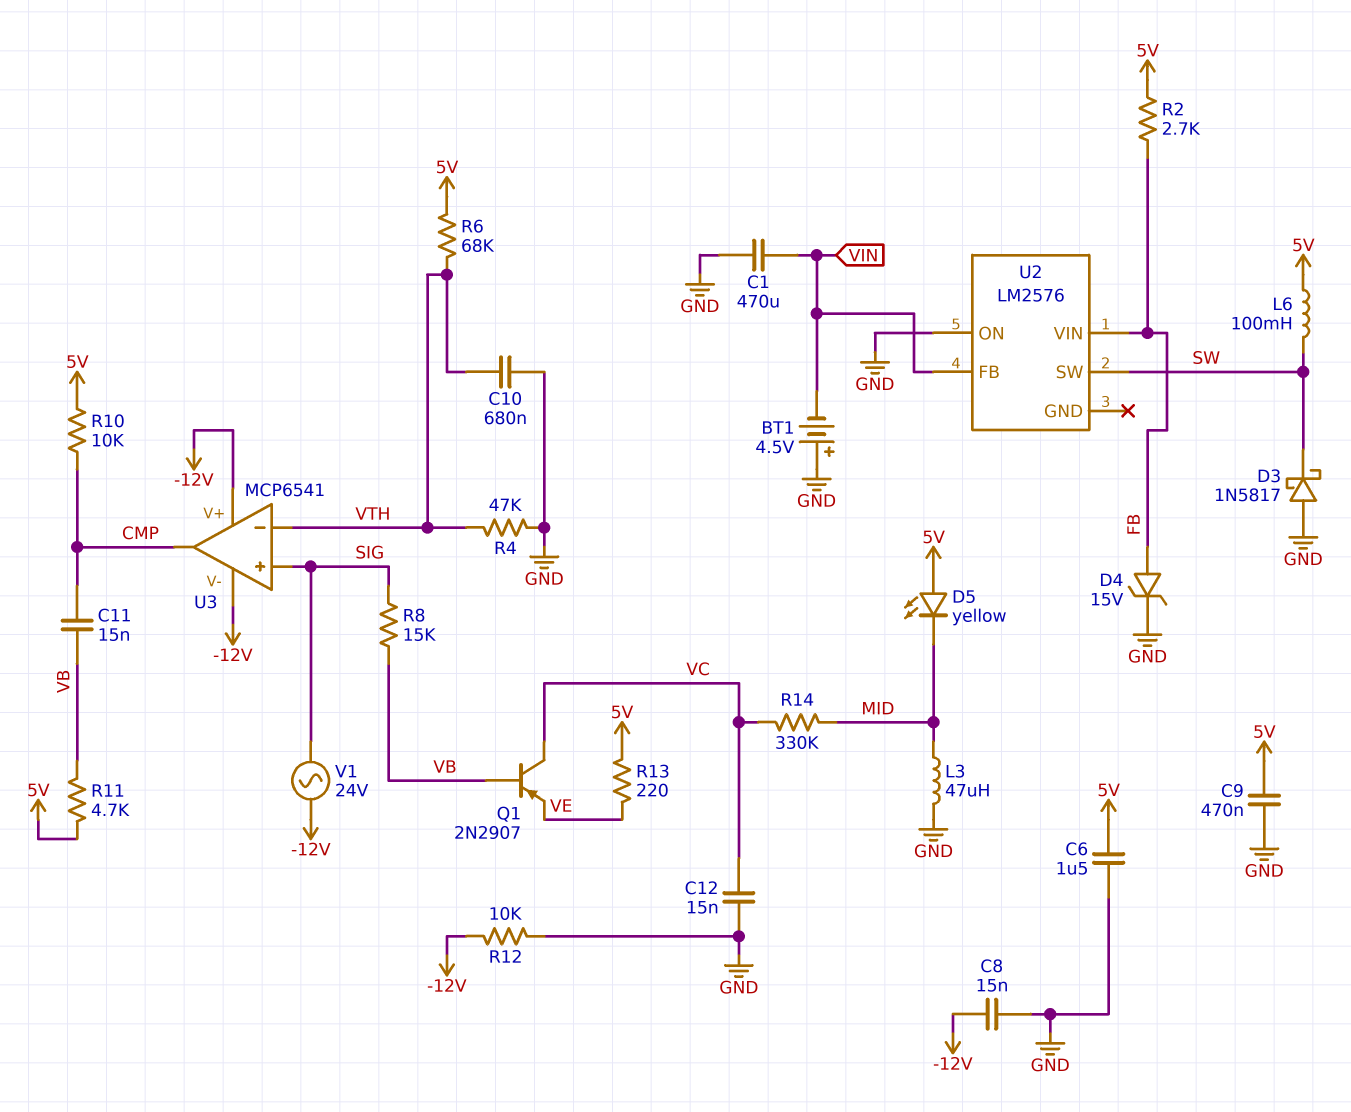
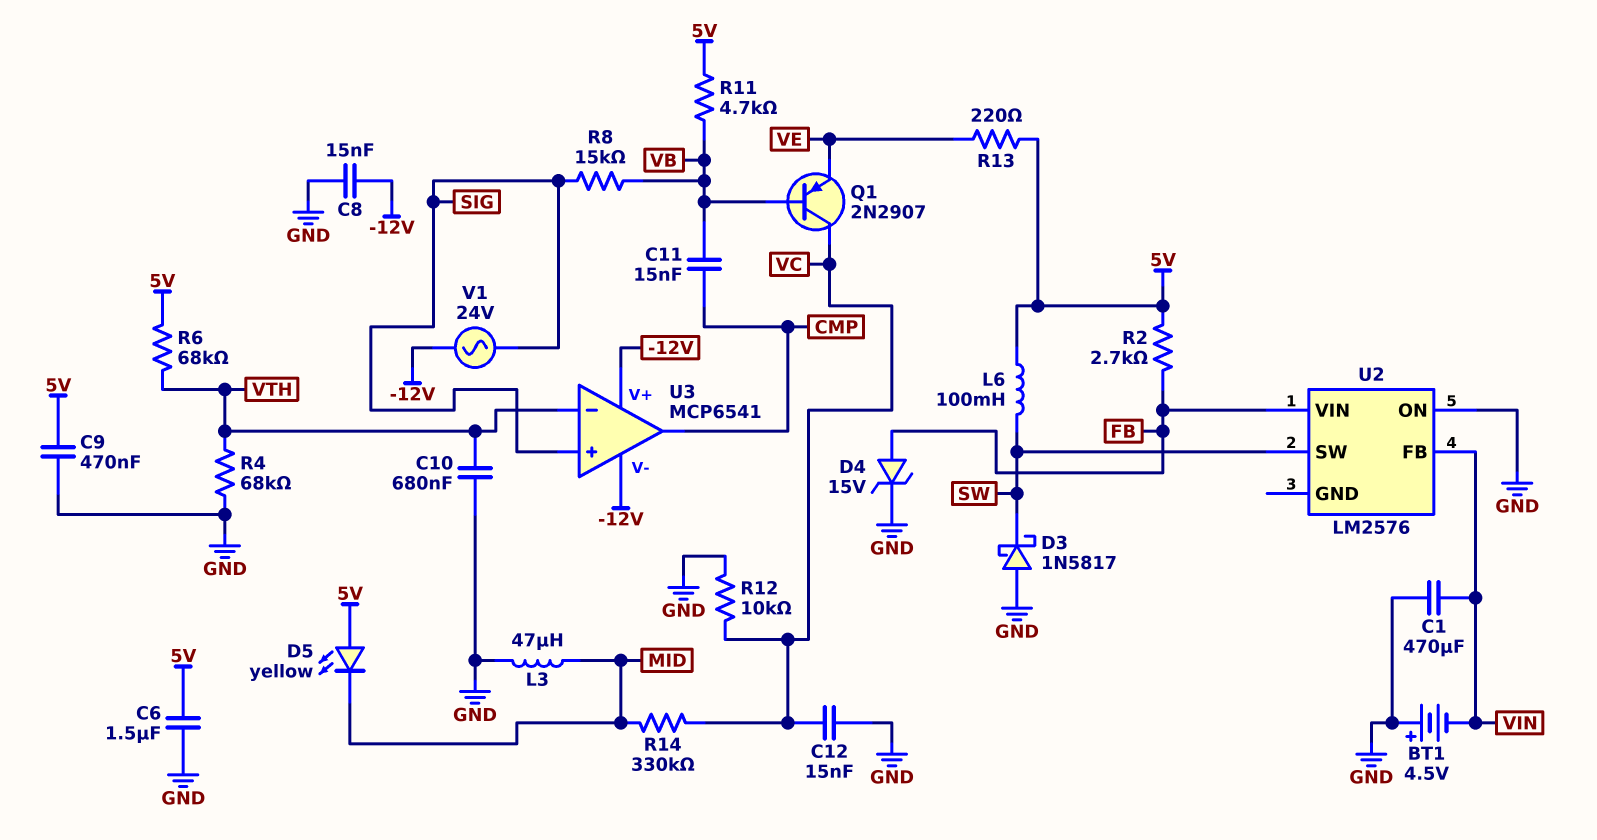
R4: 47k (GND, VTH) -> 68k (GND, VTH)
R10: 10k (5V, CMP) -> none
R12: 10k (-12V, GND) -> 10k (GND, VC)

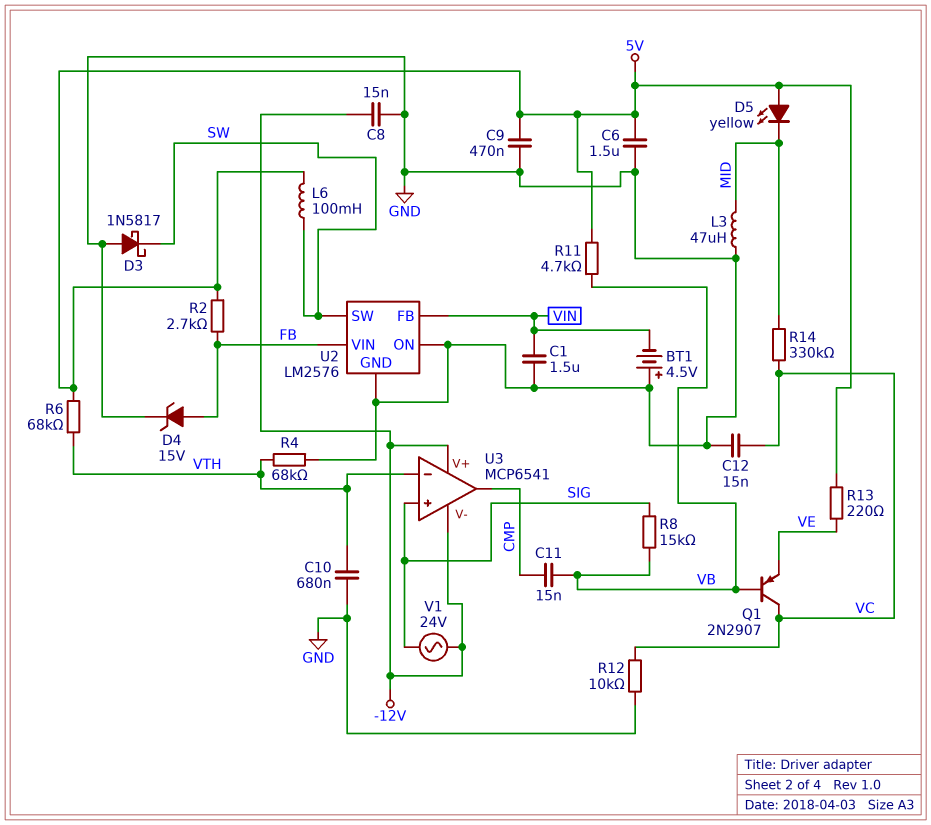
C1: 470uF (GND, VIN) -> 1.5uF (GND, VIN)
U2 pin GND: none -> GND

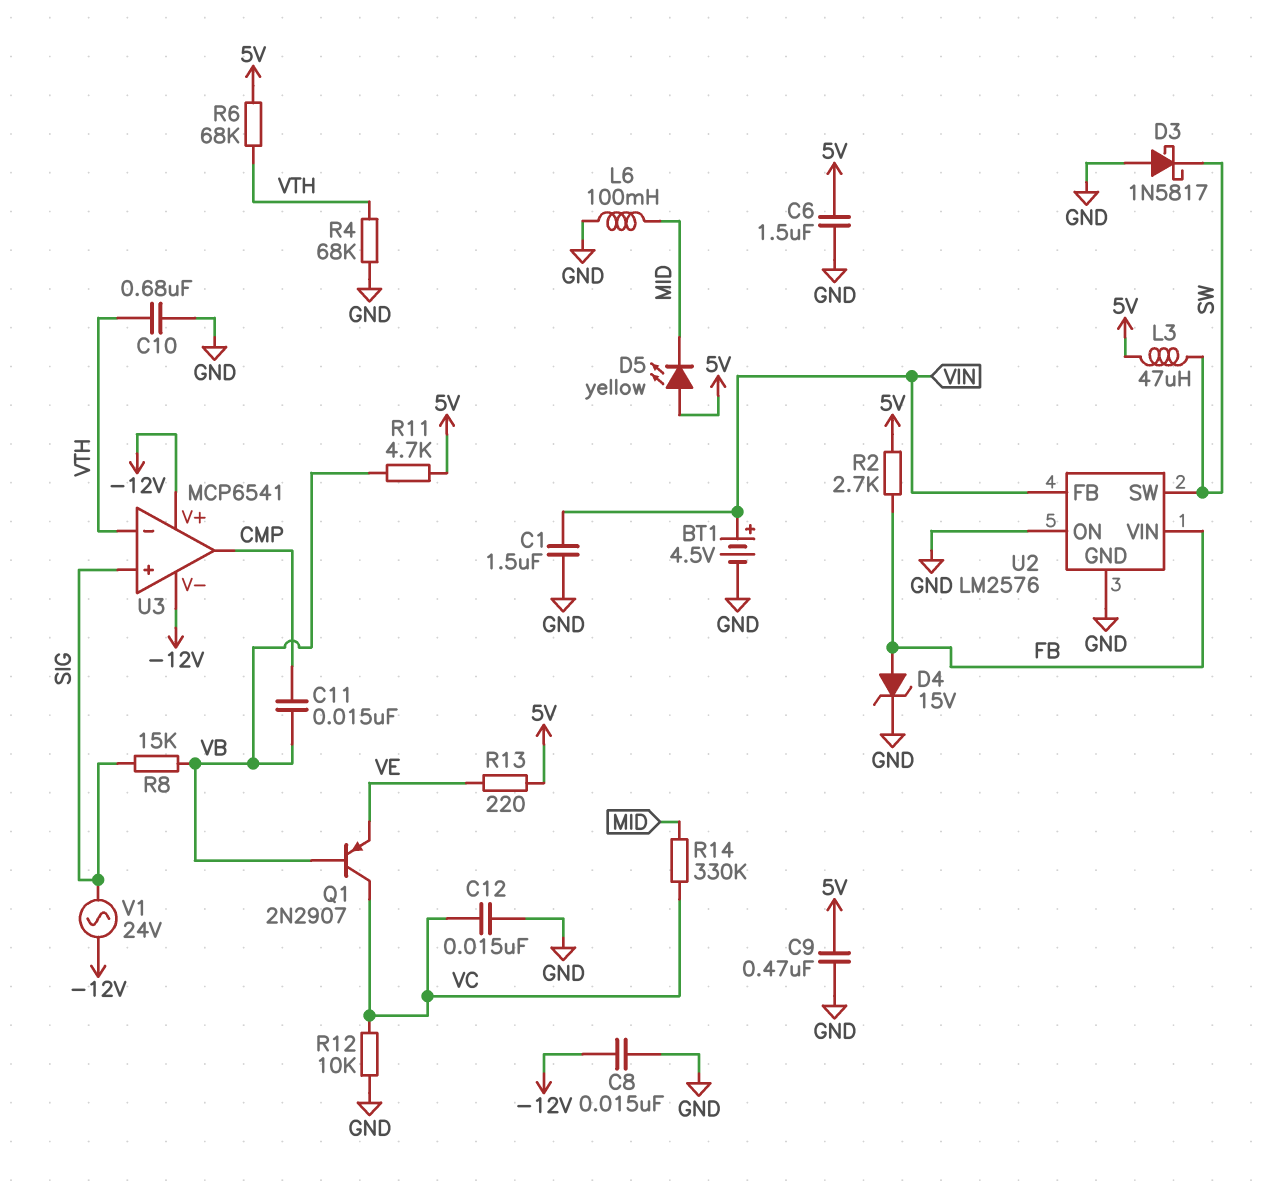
BT1: 4.5V (plus GND, minus VIN) -> 4.5V (plus VIN, minus GND)
L3: 47uH (GND, MID) -> 47uH (5V, SW)
L6: 100mH (5V, SW) -> 100mH (GND, MID)

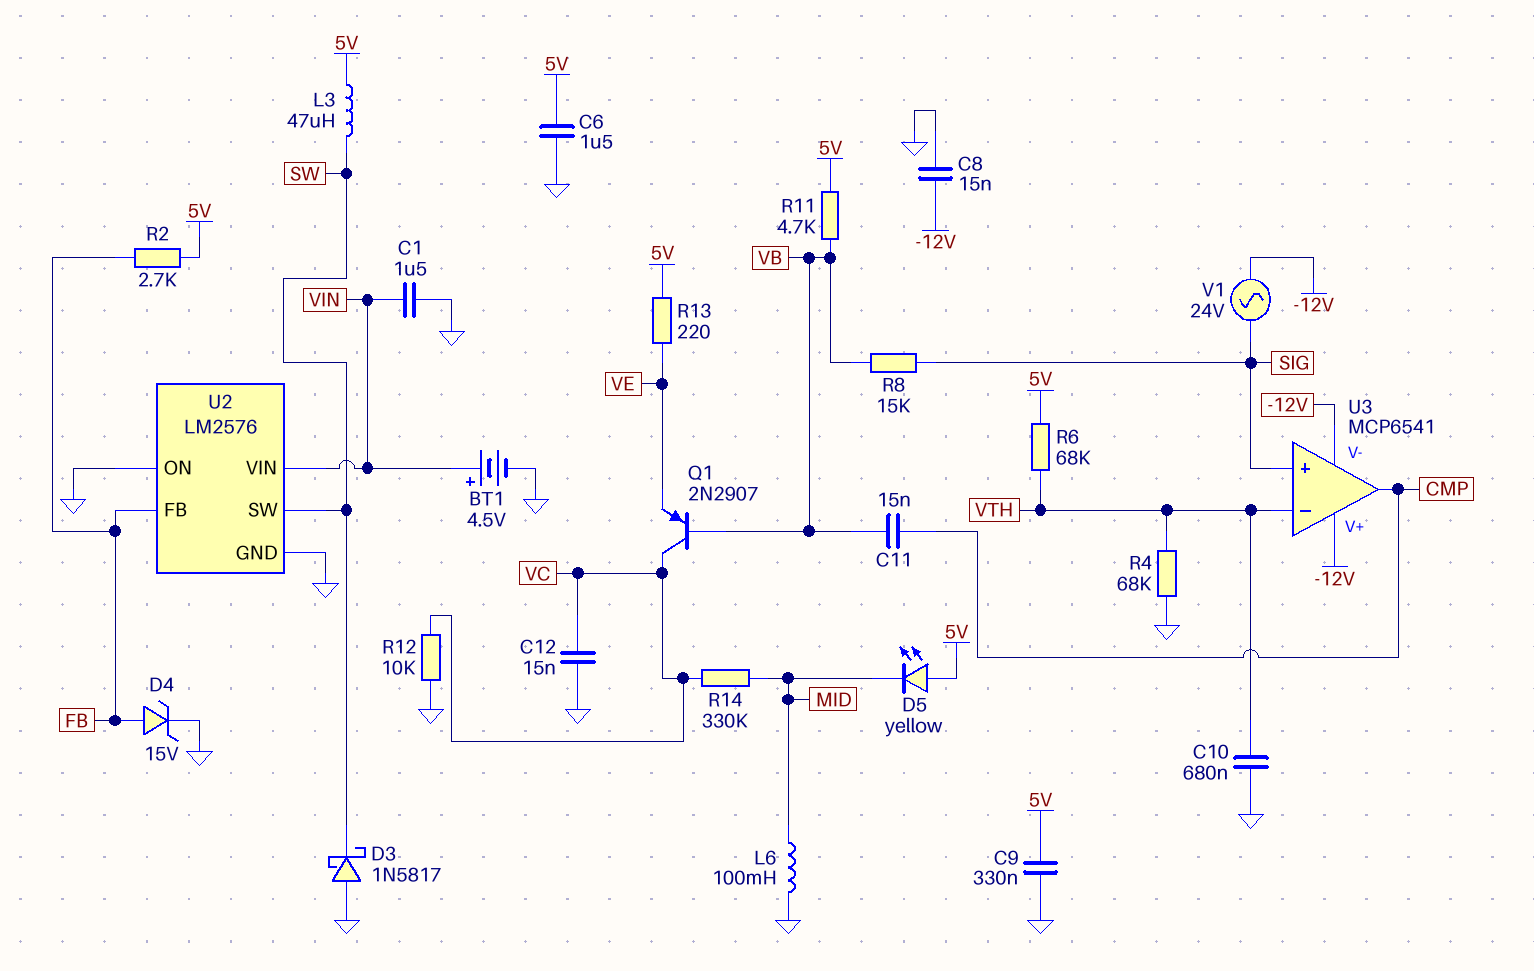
C9: 470nF (5V, GND) -> 330nF (5V, GND)
U2 pin FB: VIN -> FB
U2 pin VIN: FB -> VIN

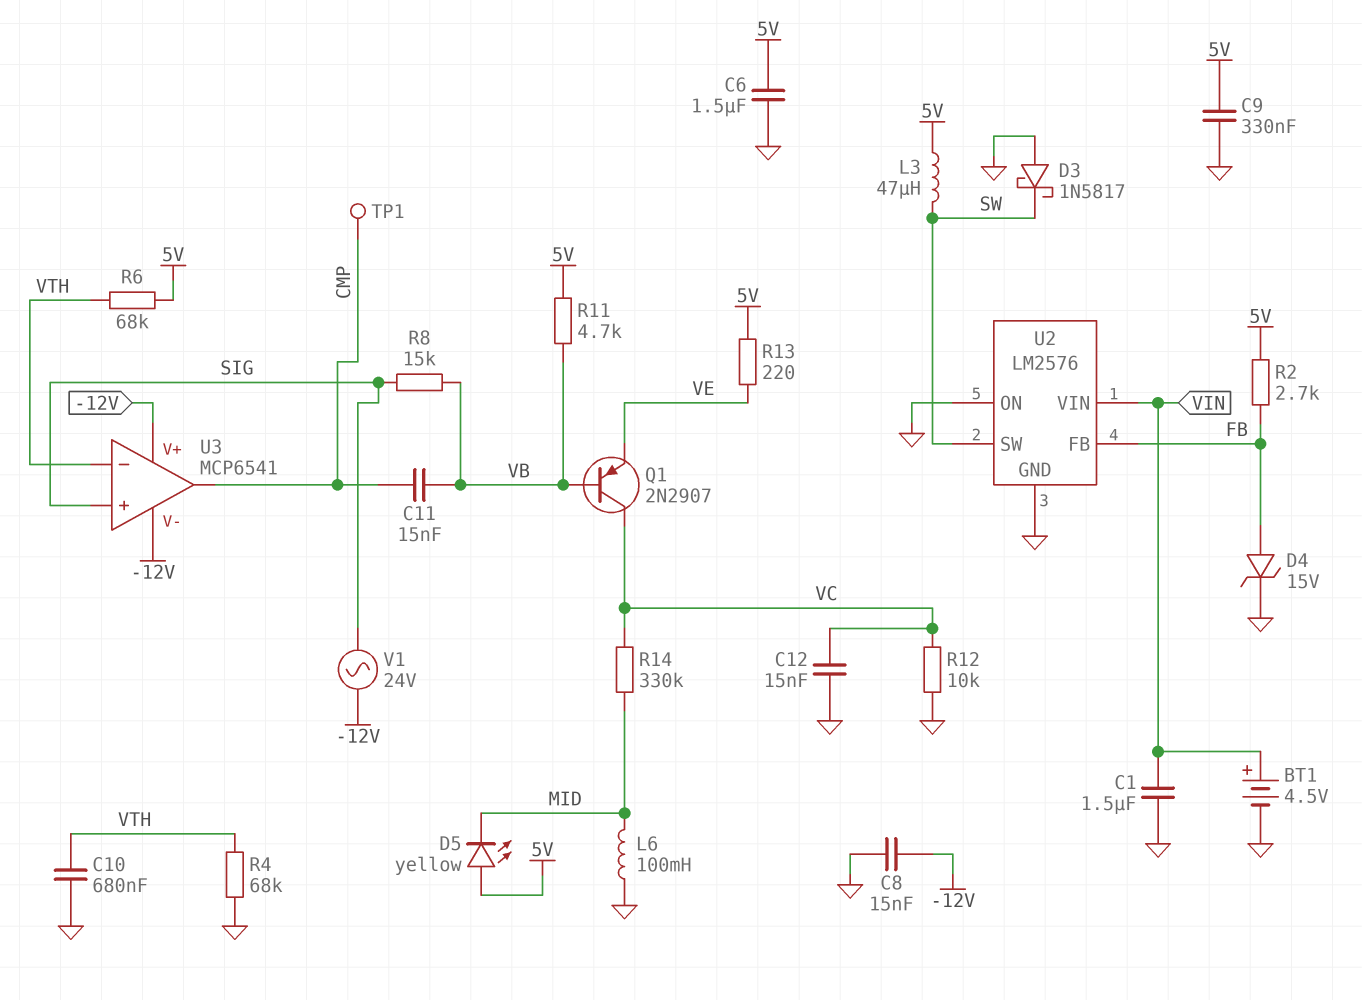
TP1: none -> test point (CMP)

